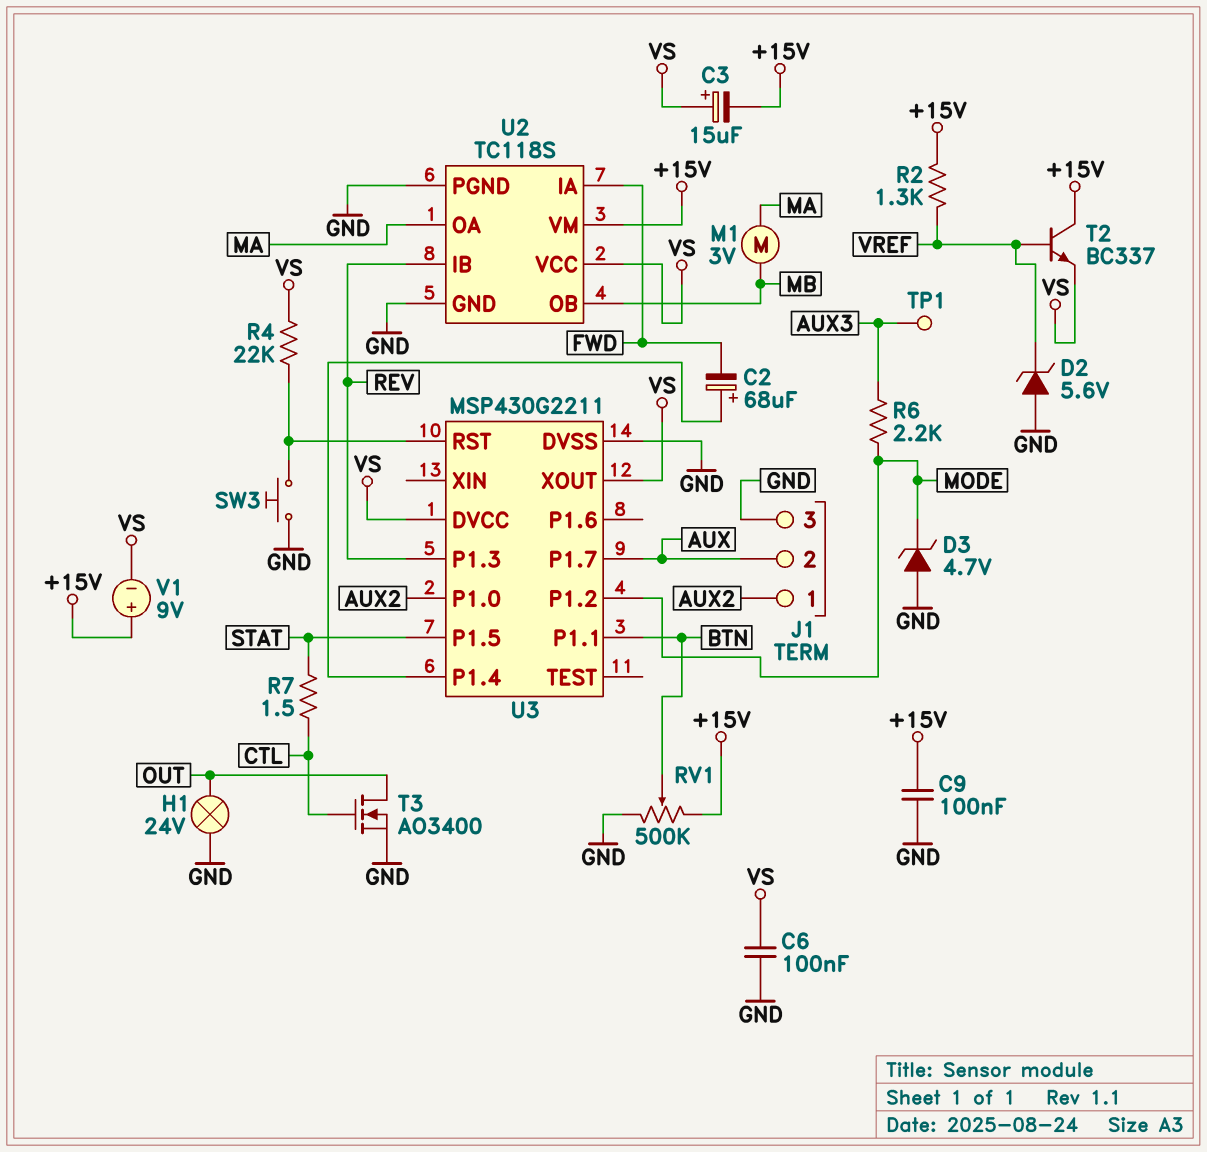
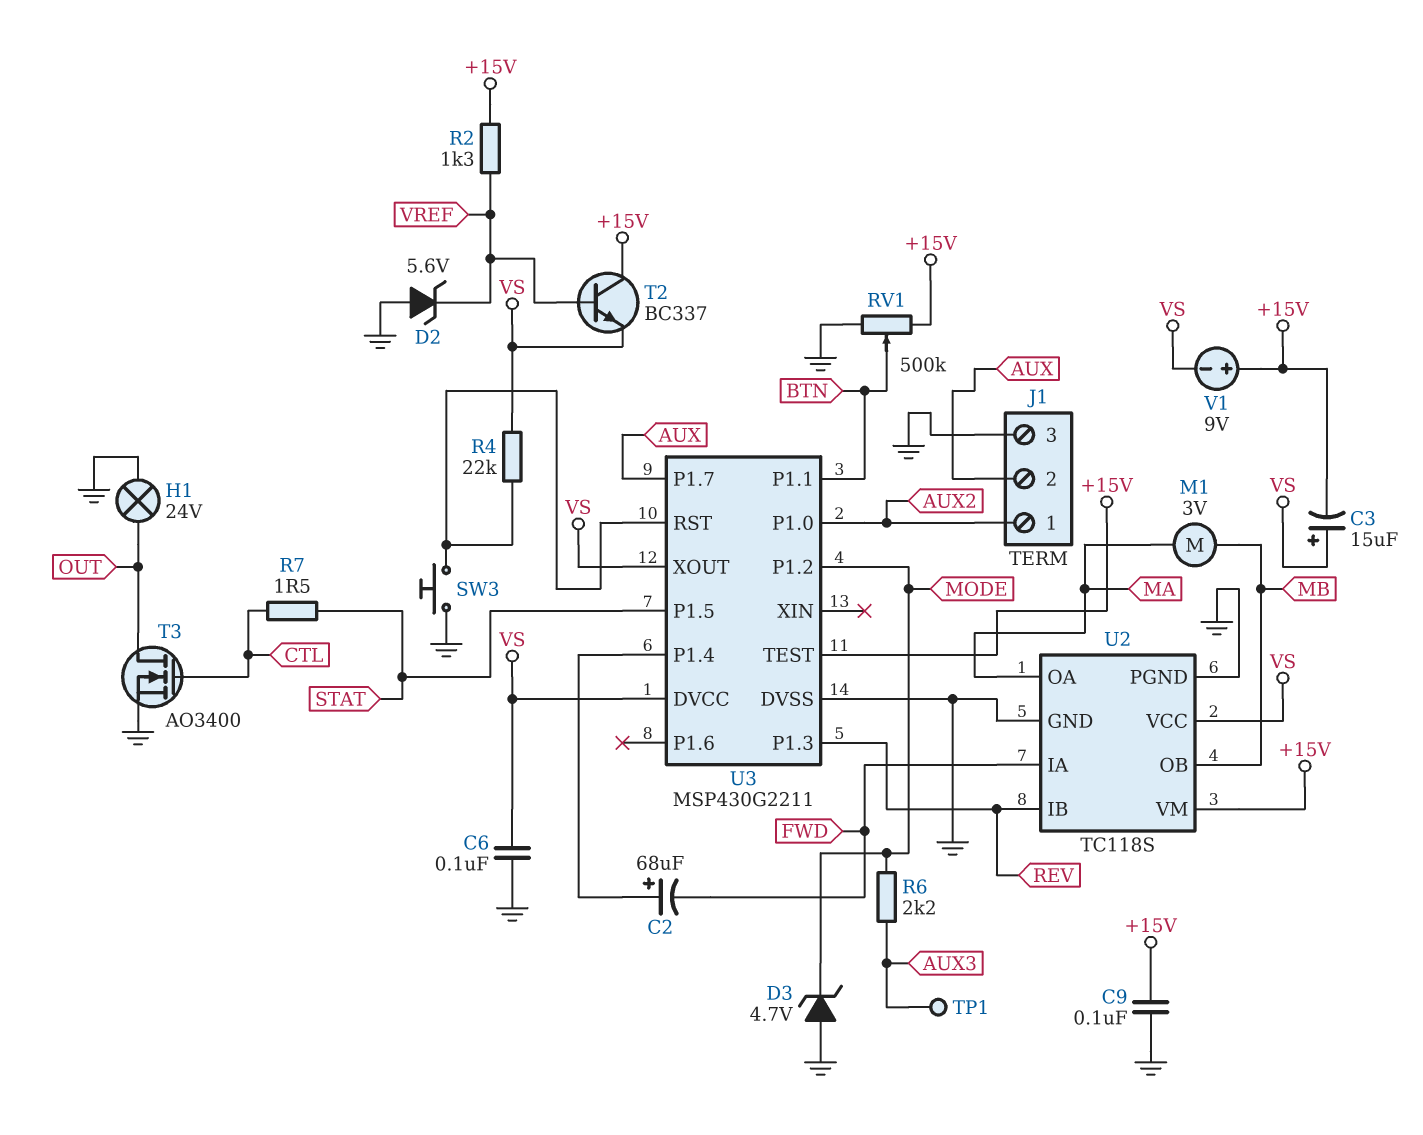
U3 pin TEST: none -> +15V

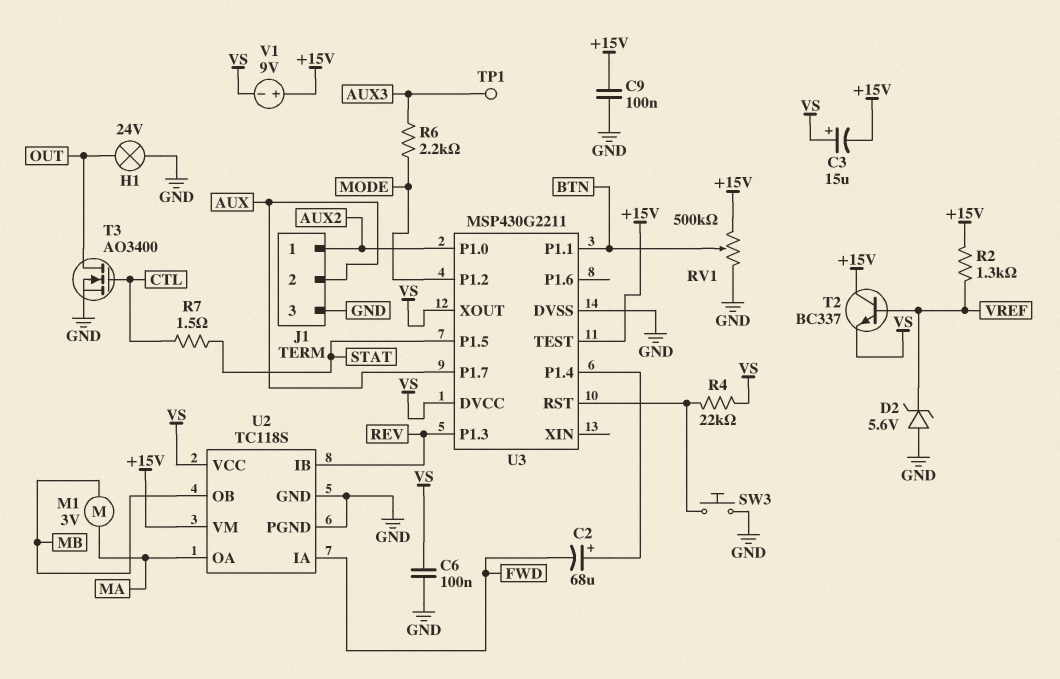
D3: zener 4.7V (A GND, K MODE) -> none

